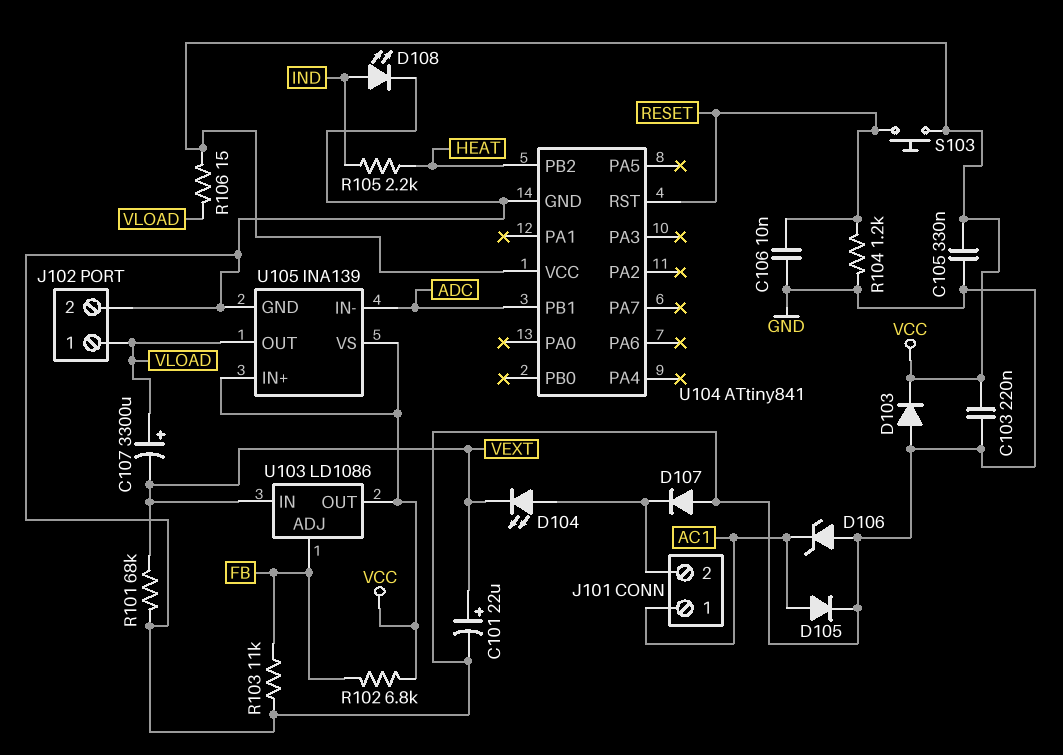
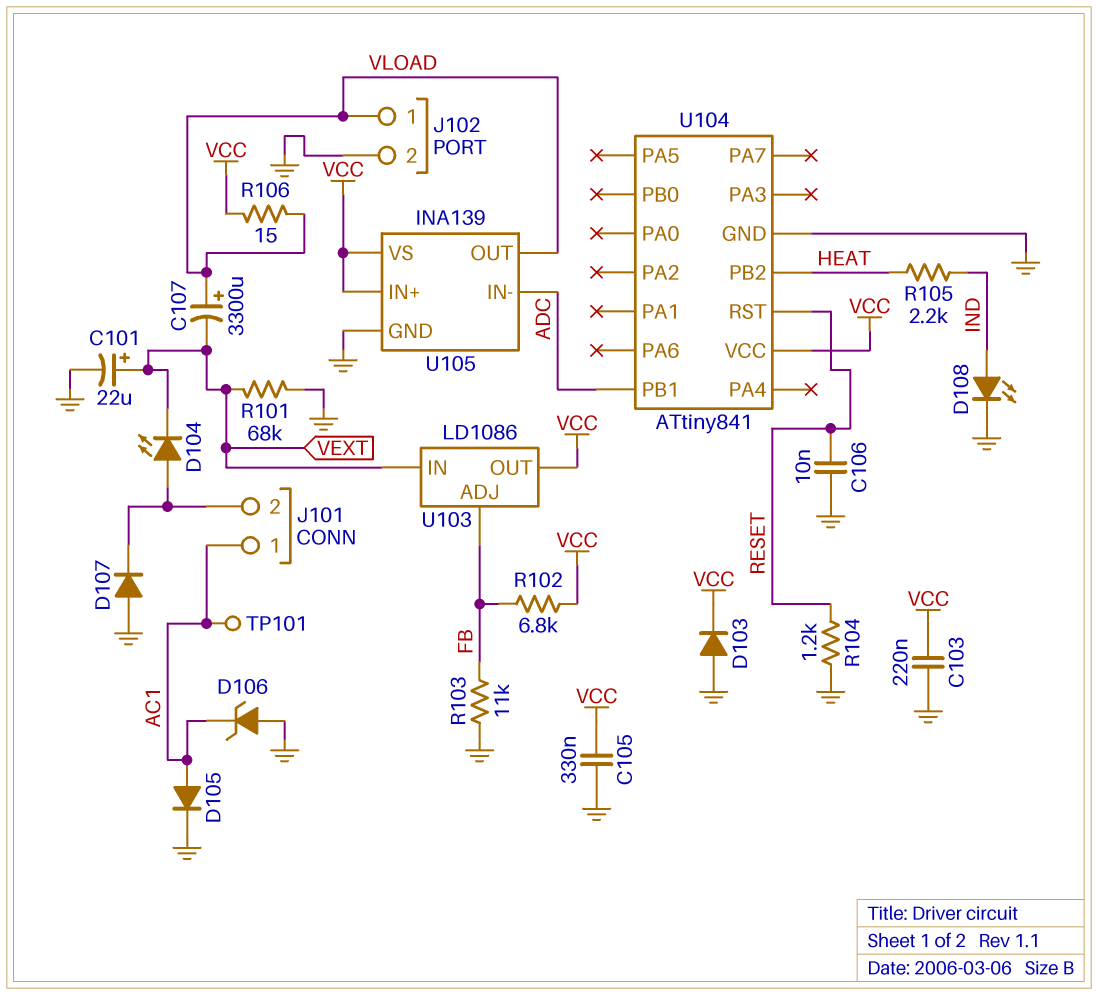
S103: button (RESET, VCC) -> none
TP101: none -> test point (AC1)

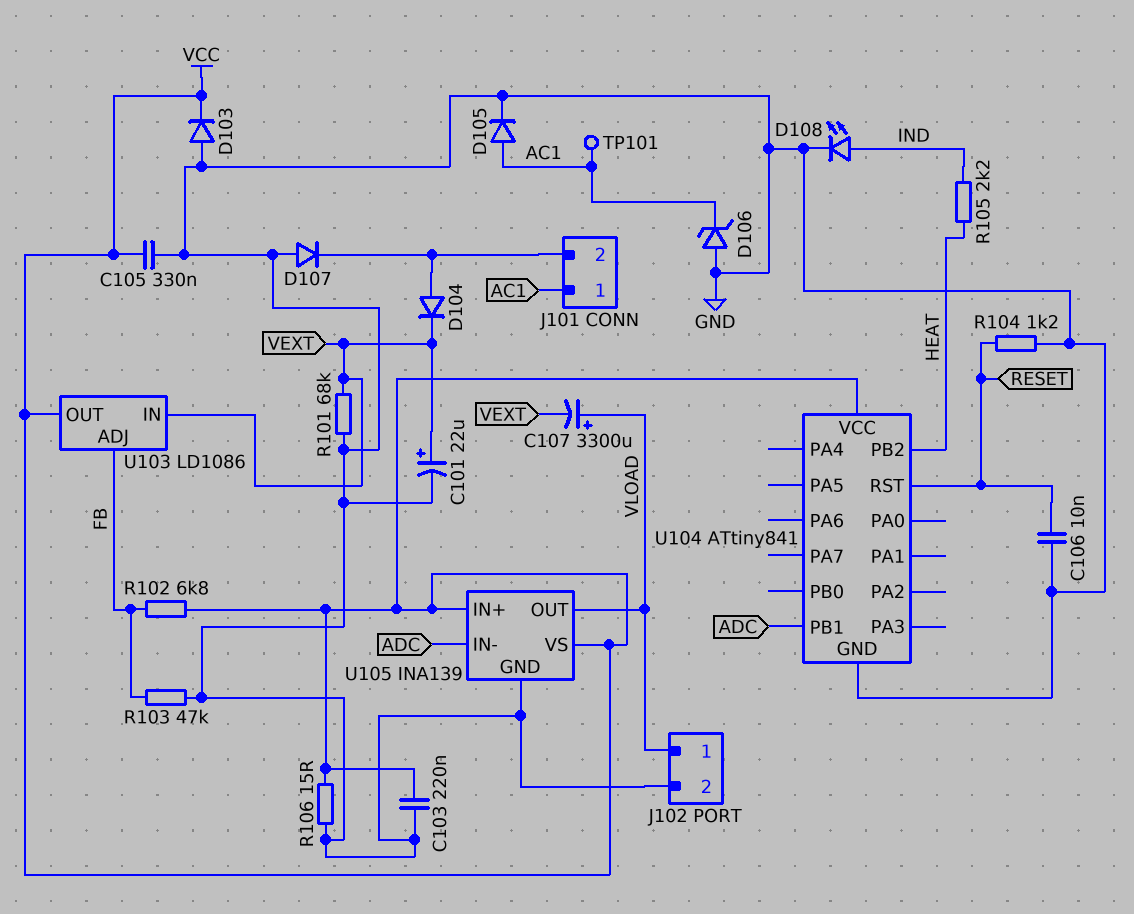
D104: LED (A J101/2, K VEXT) -> diode (A J101/2, K VEXT)
R103: 11k (FB, GND) -> 47k (FB, GND)
R106: 15 (VCC, VLOAD) -> 15 (GND, VCC)

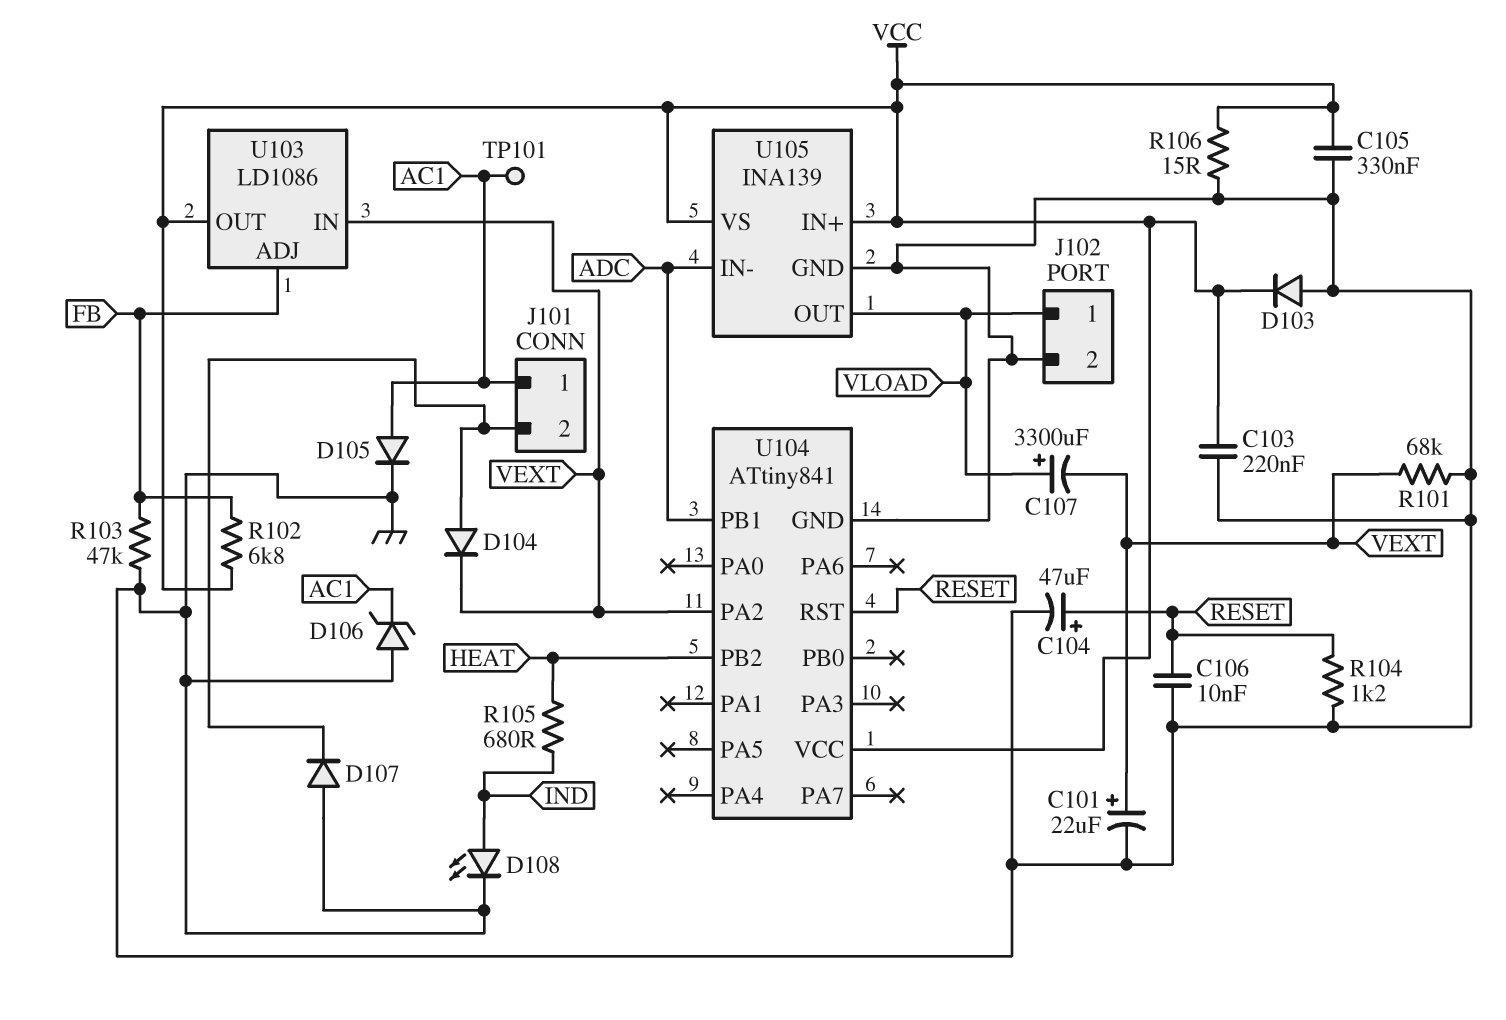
C104: none -> 47uF (plus RESET, minus GND)
R105: 2.2k (HEAT, IND) -> 680 (HEAT, IND)
U104 pin PA2: none -> VEXT

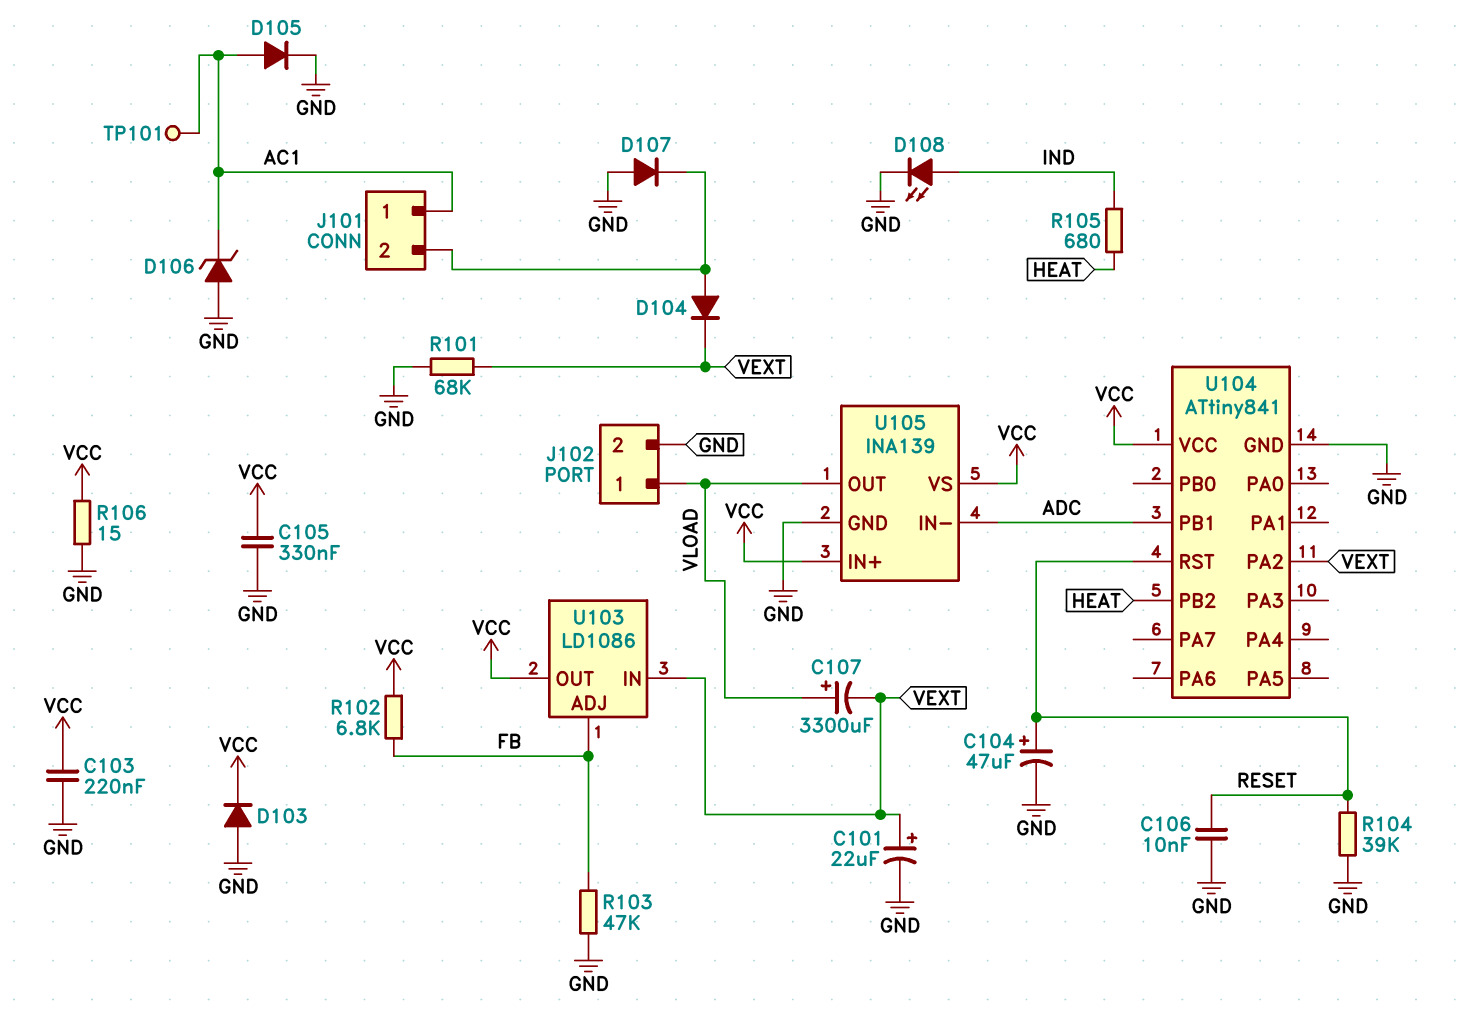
R104: 1.2k (GND, RESET) -> 39k (GND, RESET)

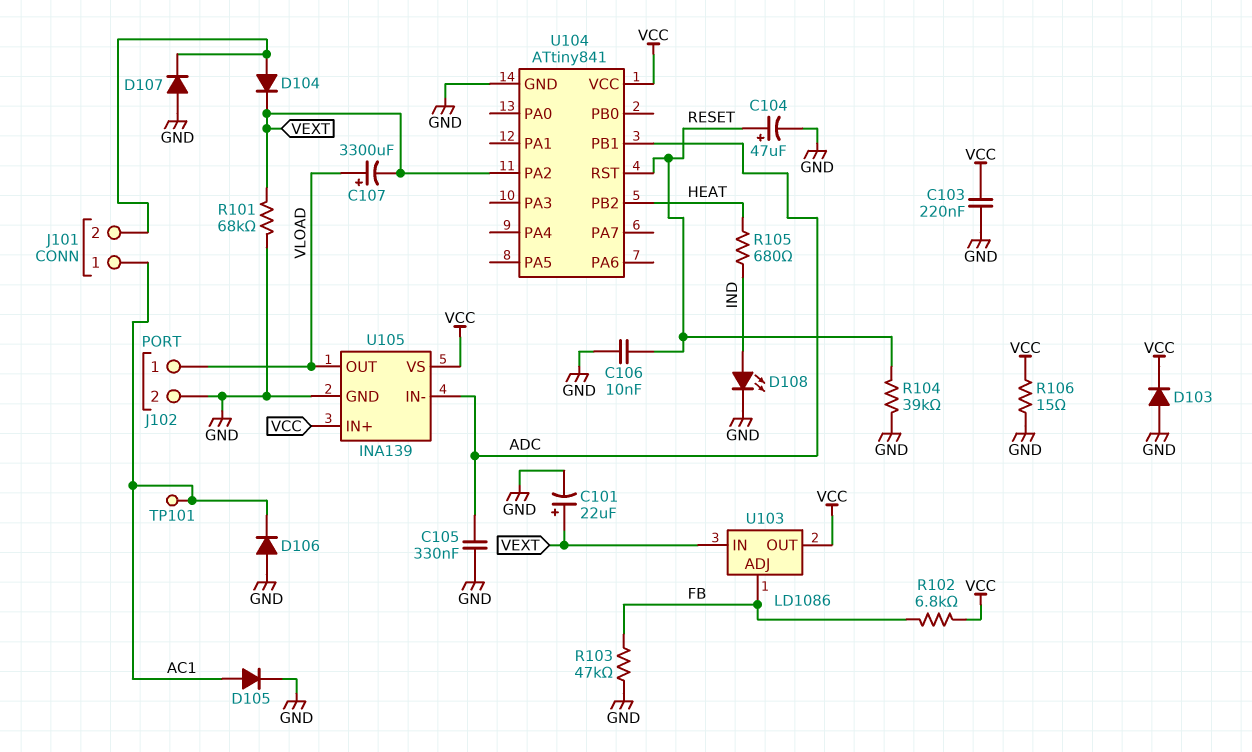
C105: 330nF (GND, VCC) -> 330nF (ADC, GND)
D106: zener (A GND, K AC1) -> diode (A GND, K AC1)

